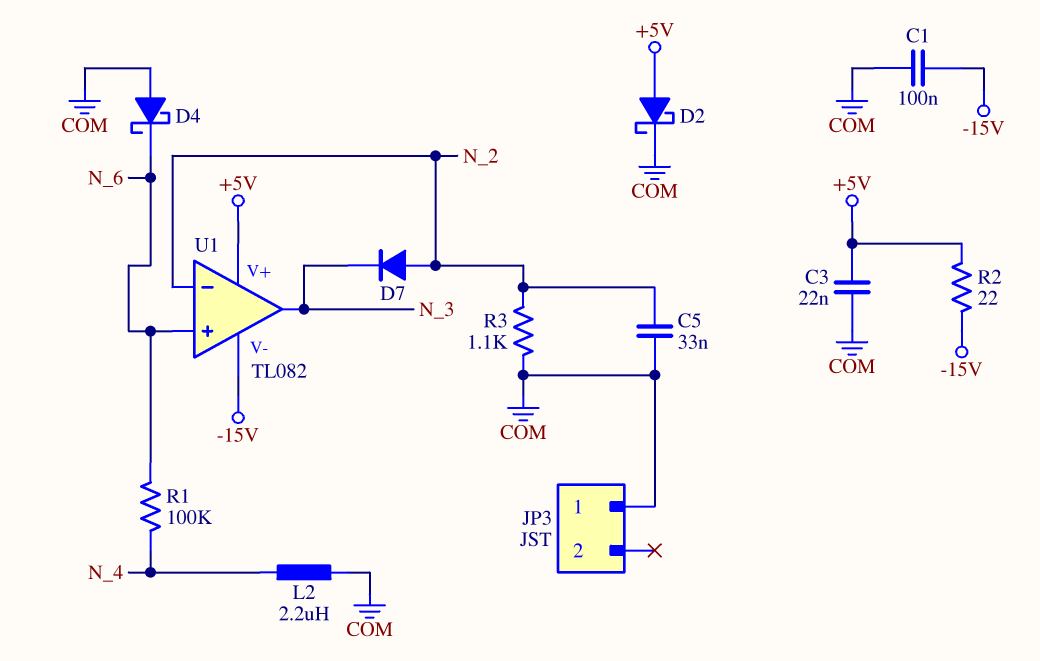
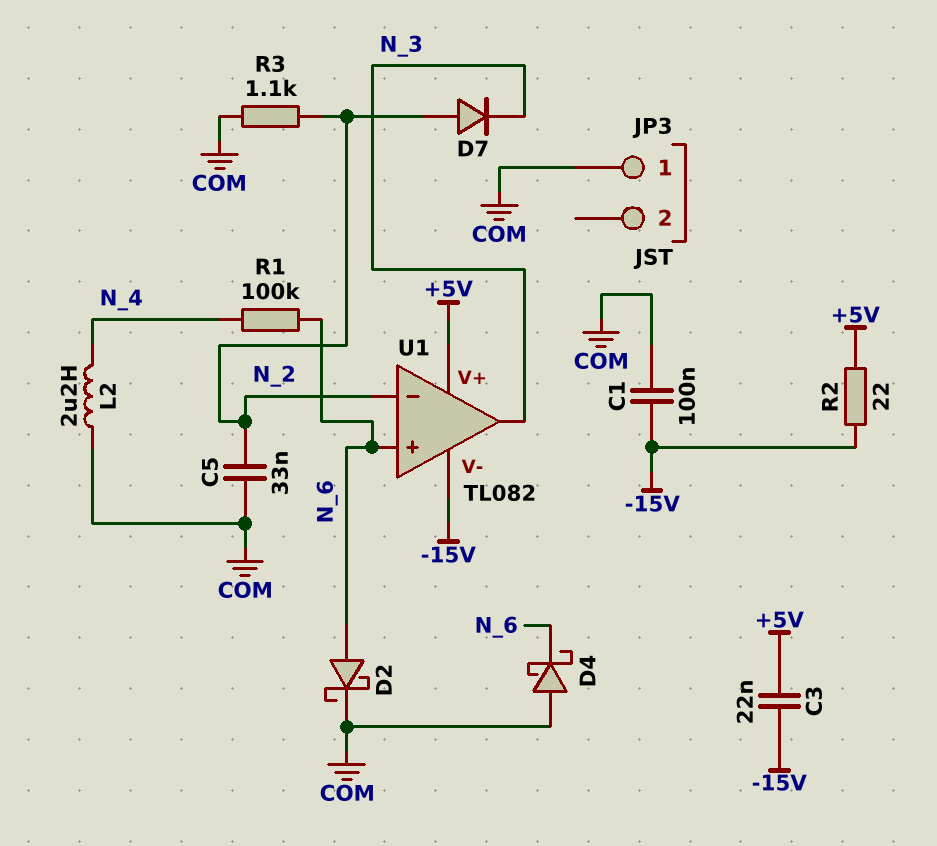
C3: 22nF (+5V, COM) -> 22nF (+5V, -15V)
D2: schottky (A +5V, K COM) -> schottky (A N_6, K COM)

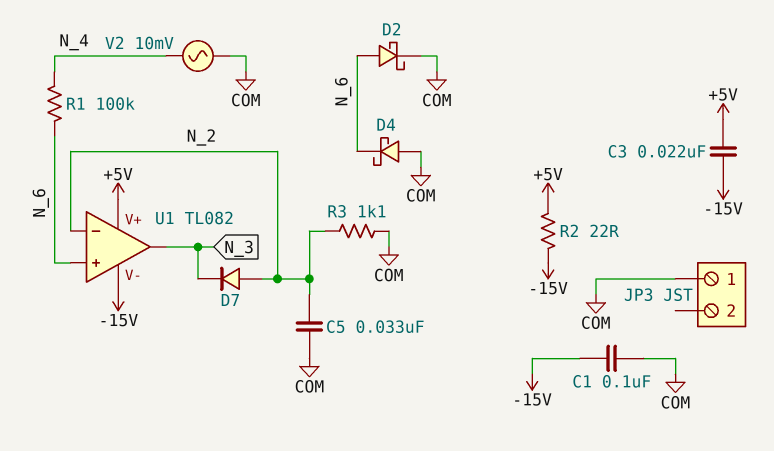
L2: 2.2uH (COM, N_4) -> none
V2: none -> AC 10mV (COM, N_4)

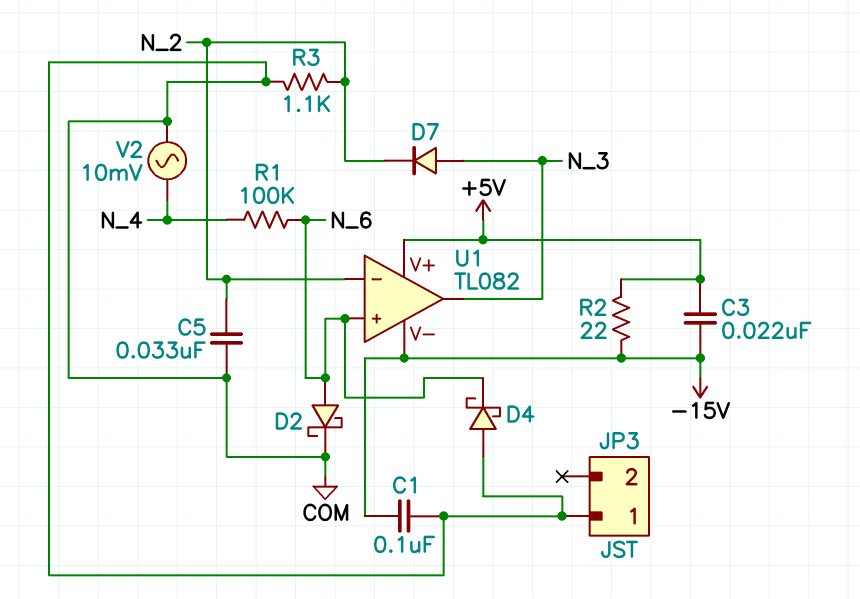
D7: diode (A N_2, K N_3) -> diode (A N_3, K N_2)

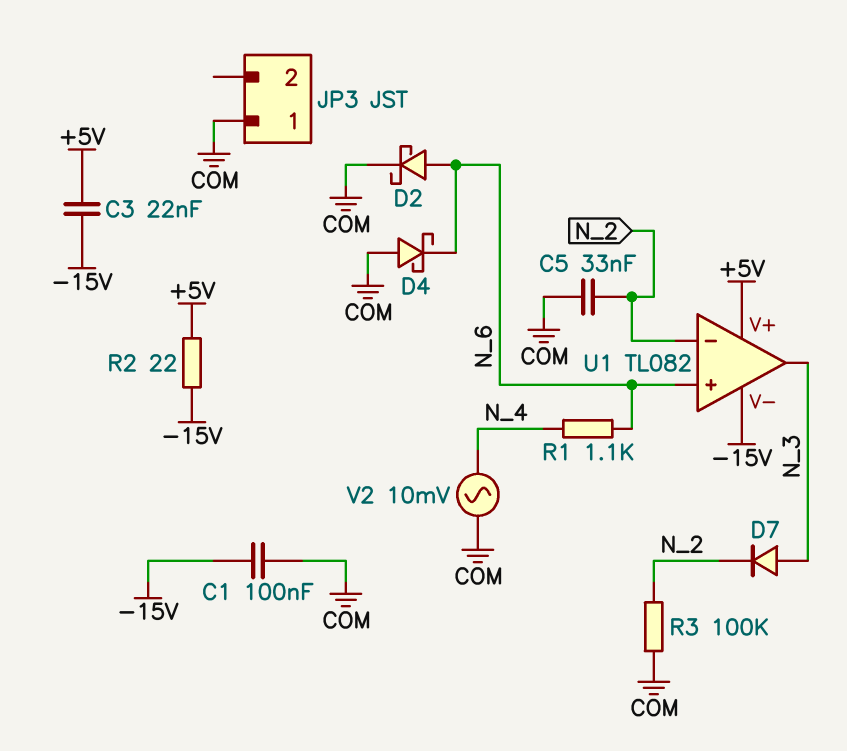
R1: 100k (N_4, N_6) -> 1.1k (N_4, N_6)
R3: 1.1k (COM, N_2) -> 100k (COM, N_2)

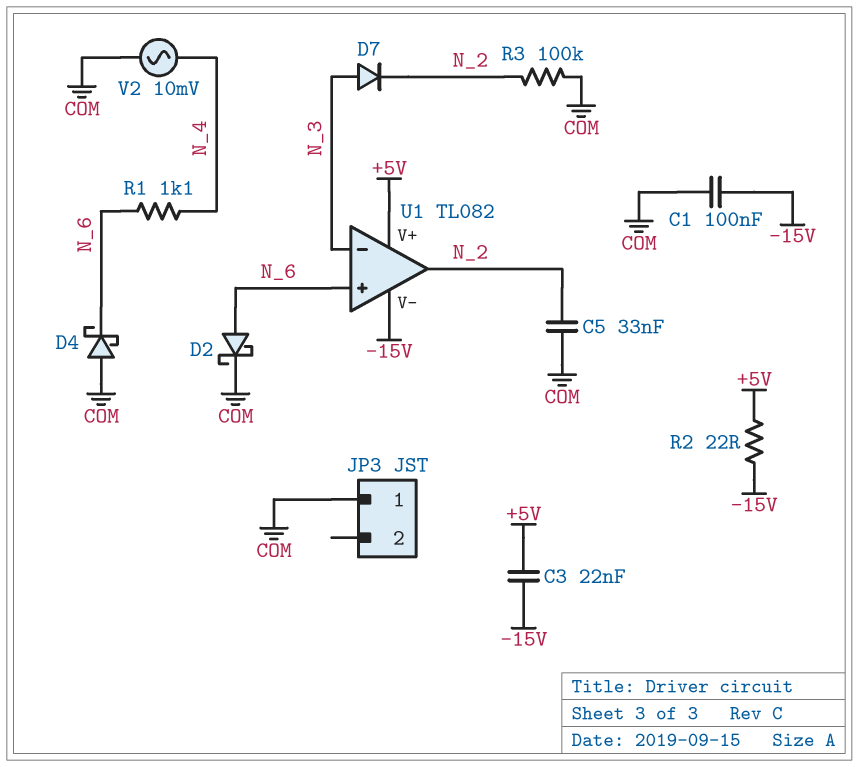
U1 pin in-: N_2 -> N_3
U1 pin out: N_3 -> N_2

